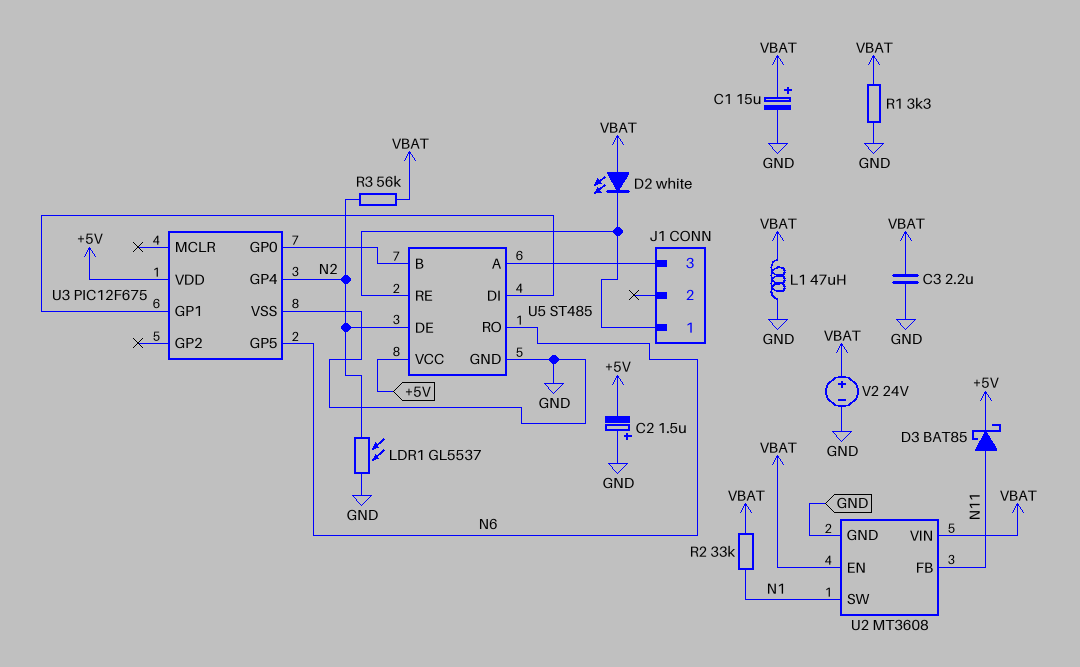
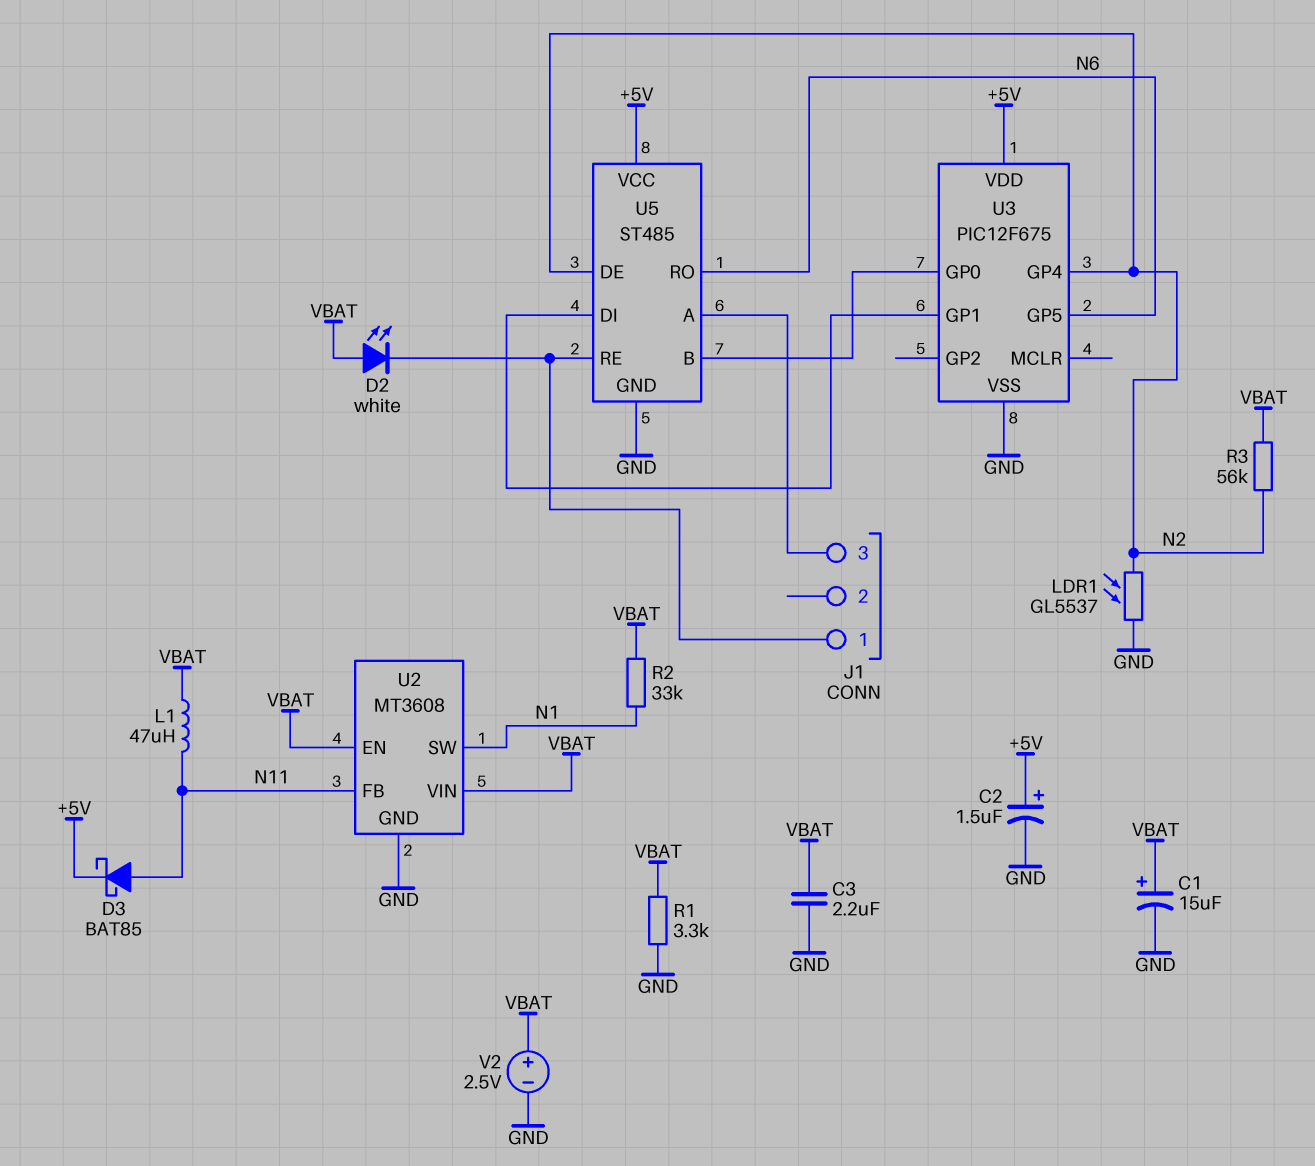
C2: 1.5uF (plus GND, minus +5V) -> 1.5uF (plus +5V, minus GND)
L1: 47uH (GND, VBAT) -> 47uH (N11, VBAT)
V2: 24V (plus VBAT, minus GND) -> 2.5V (plus VBAT, minus GND)

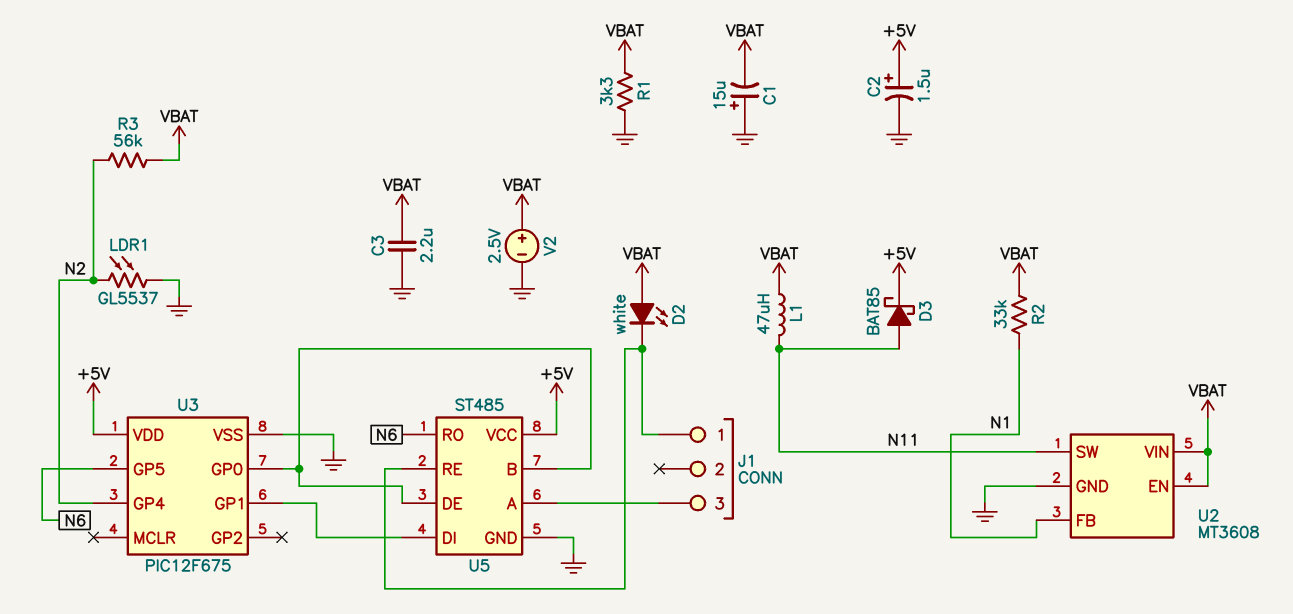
C1: 15uF (plus VBAT, minus GND) -> 15uF (plus GND, minus VBAT)
U2 pin FB: N11 -> N1
U2 pin SW: N1 -> N11
U5 pin DE: N2 -> U3/GP0

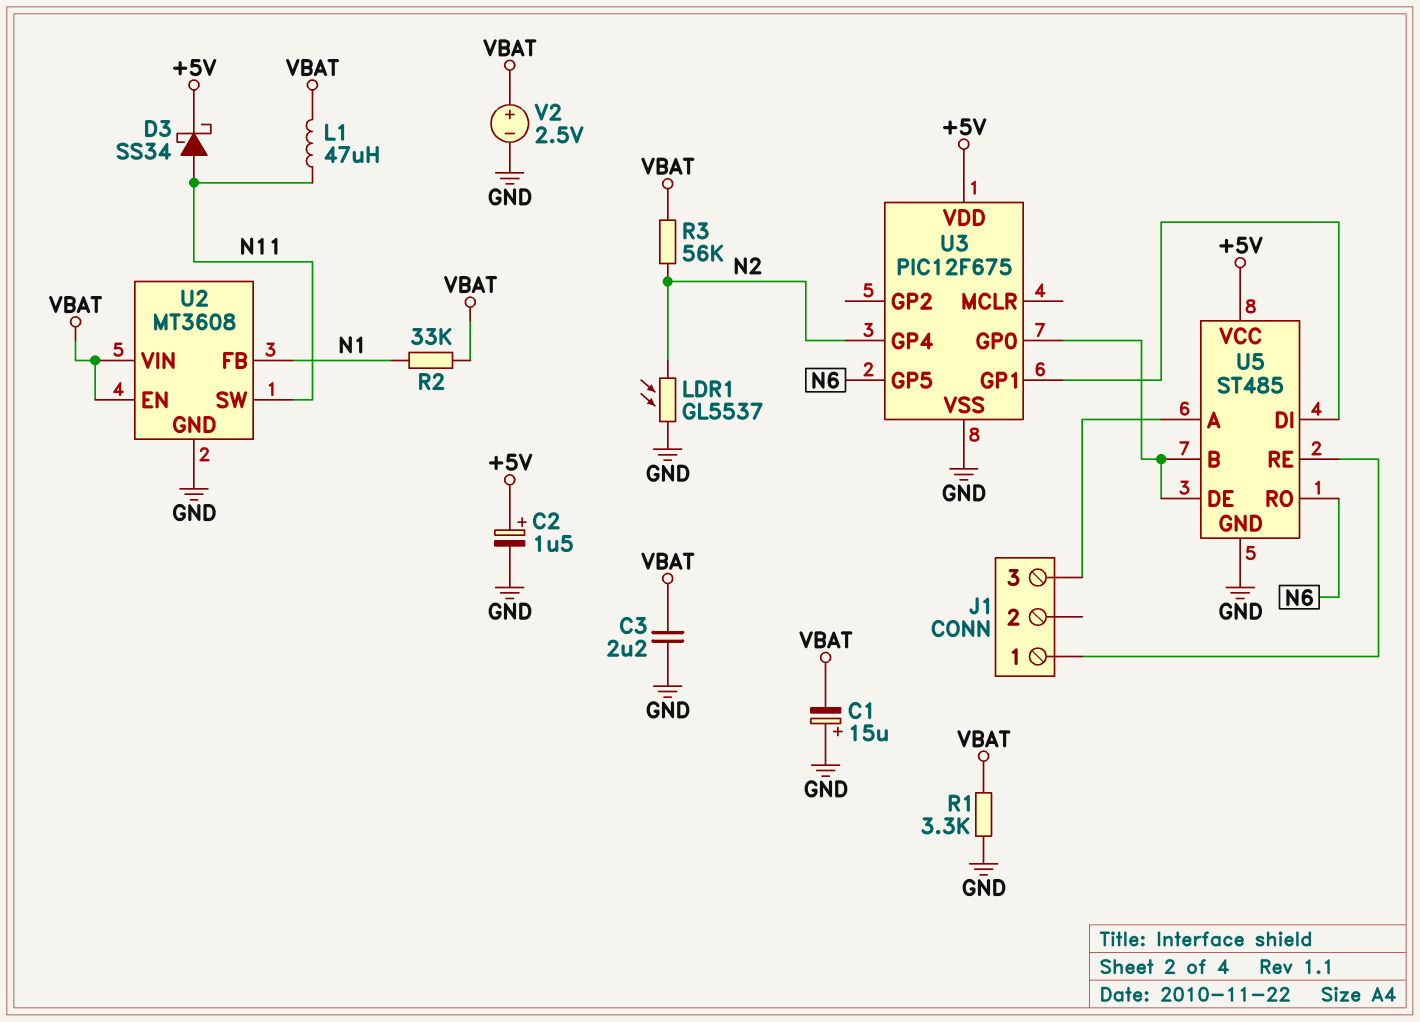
D2: LED white (A VBAT, K J1/1) -> none
D3: schottky BAT85 (A N11, K +5V) -> schottky SS34 (A N11, K +5V)

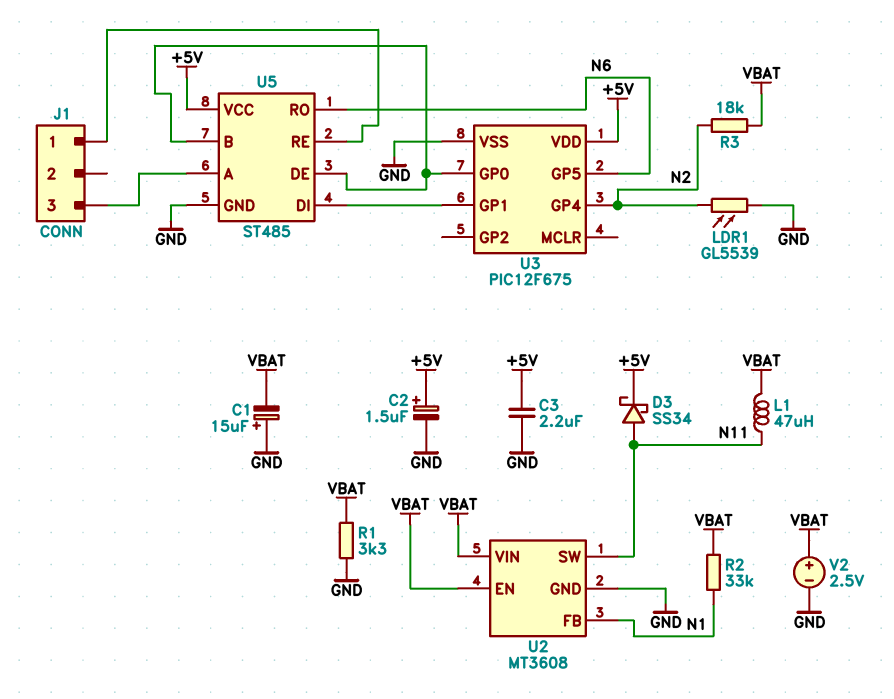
C3: 2.2uF (GND, VBAT) -> 2.2uF (+5V, GND)
LDR1: GL5537 (GND, N2) -> GL5539 (GND, N2)
R3: 56k (N2, VBAT) -> 18k (N2, VBAT)

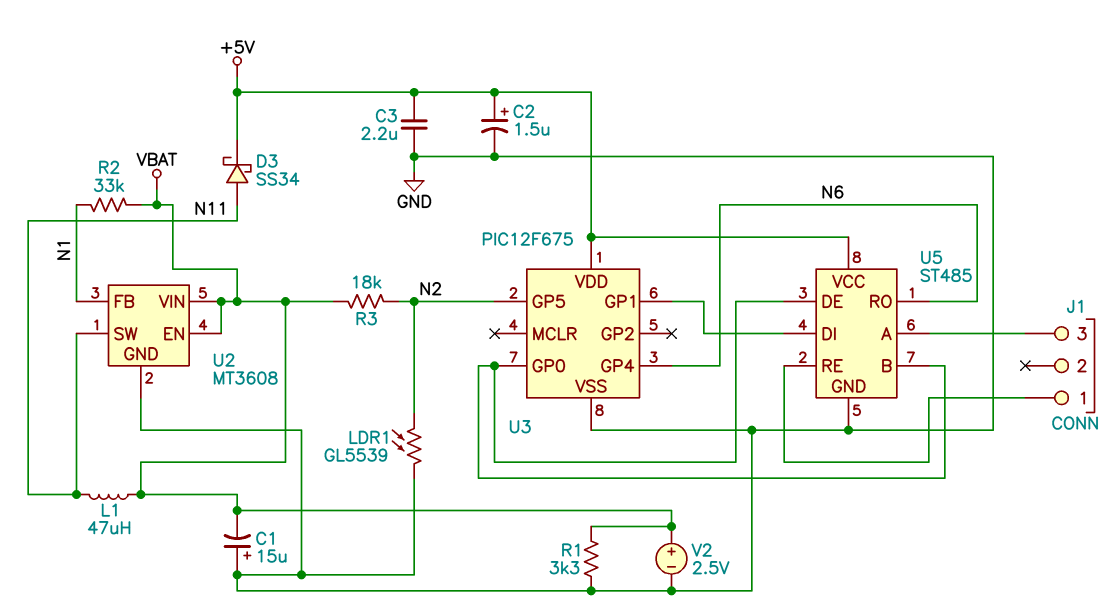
U3 pin GP4: N2 -> N6
U3 pin GP5: N6 -> N2

